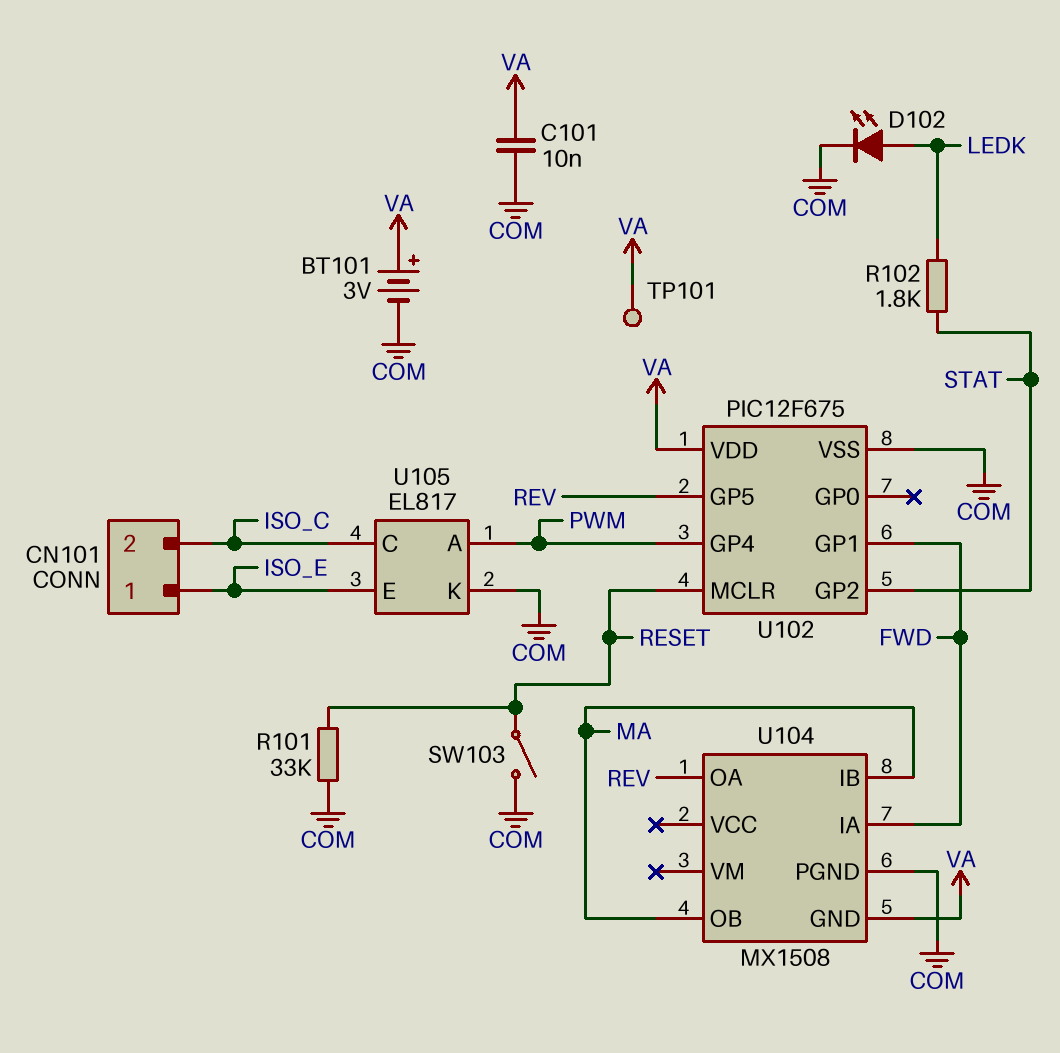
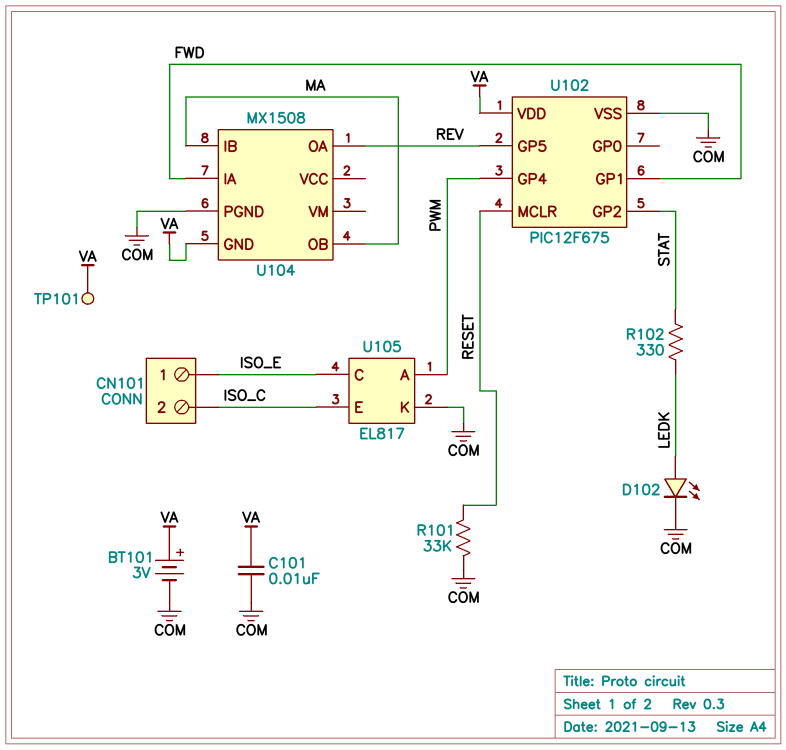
R102: 1.8k (LEDK, STAT) -> 330 (LEDK, STAT)
SW103: switch (COM, RESET) -> none
U105 pin C: ISO_C -> ISO_E
U105 pin E: ISO_E -> ISO_C

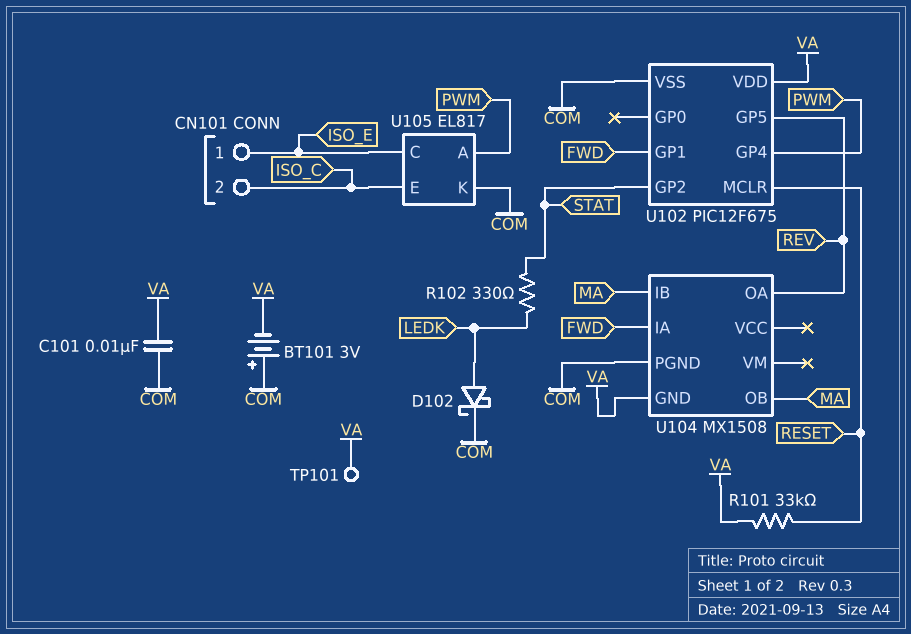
BT101: 3V (plus VA, minus COM) -> 3V (plus COM, minus VA)
D102: LED (A LEDK, K COM) -> schottky (A LEDK, K COM)
R101: 33k (COM, RESET) -> 33k (RESET, VA)

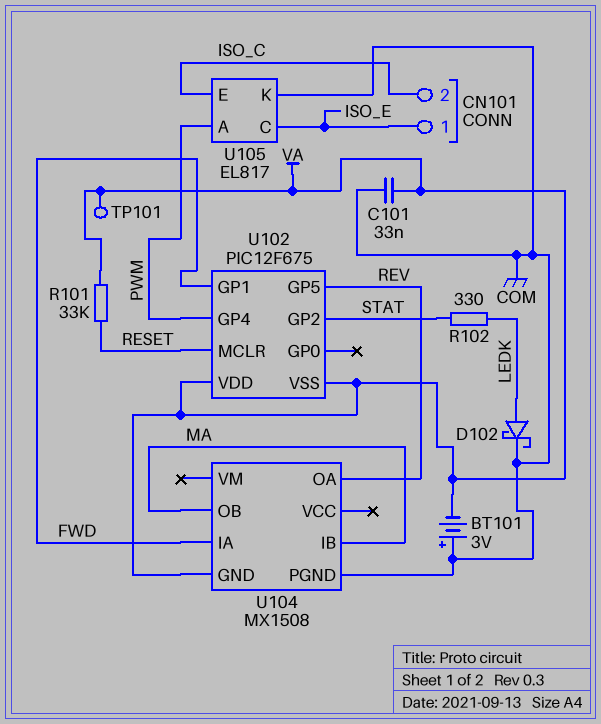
C101: 10nF (COM, VA) -> 33nF (COM, VA)
U102 pin VSS: COM -> VA

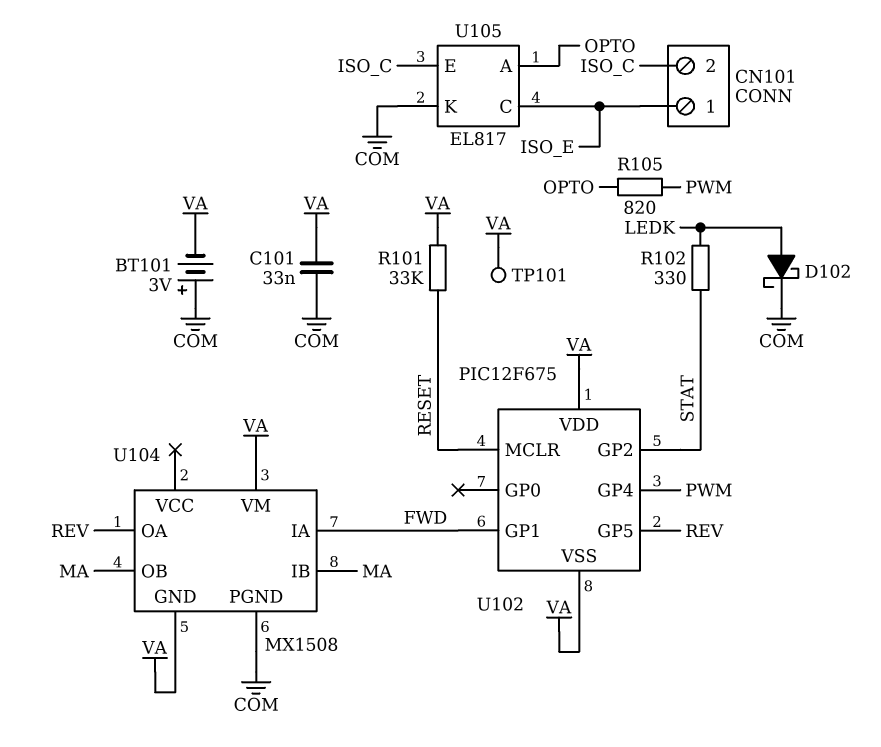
R105: none -> 820 (OPTO, PWM)
U104 pin VM: none -> VA
U105 pin A: PWM -> OPTO

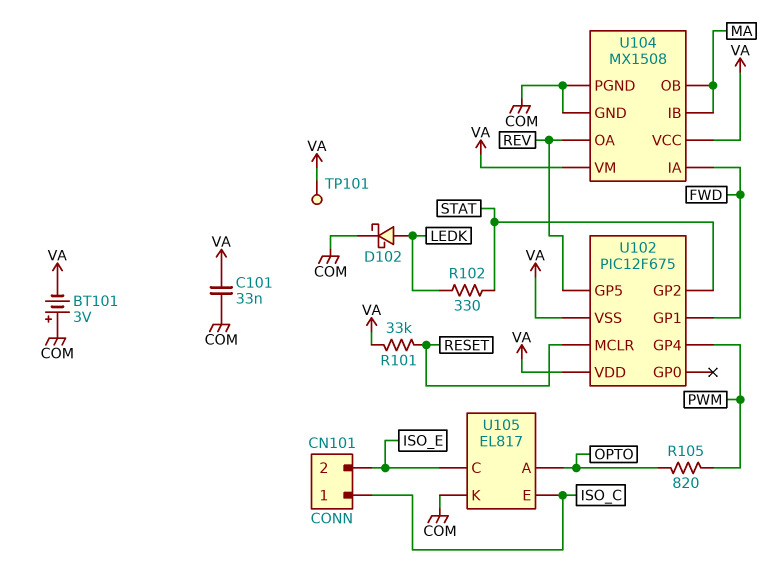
CN101 pin 1: ISO_E -> ISO_C
CN101 pin 2: ISO_C -> ISO_E
U104 pin GND: VA -> COM
U104 pin VCC: none -> VA

